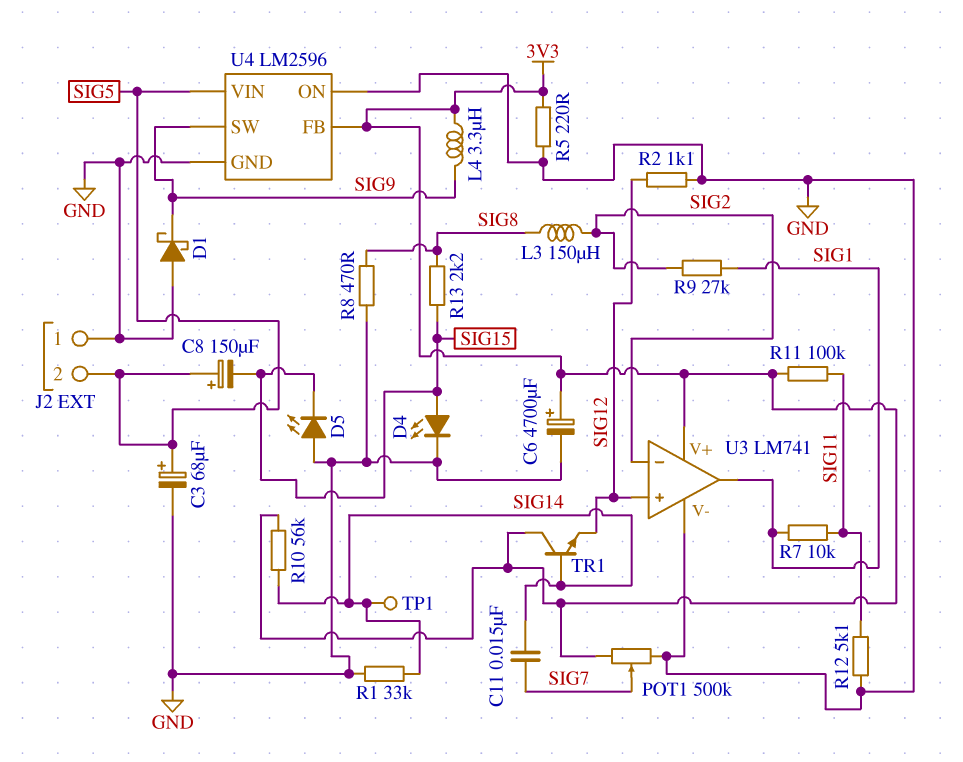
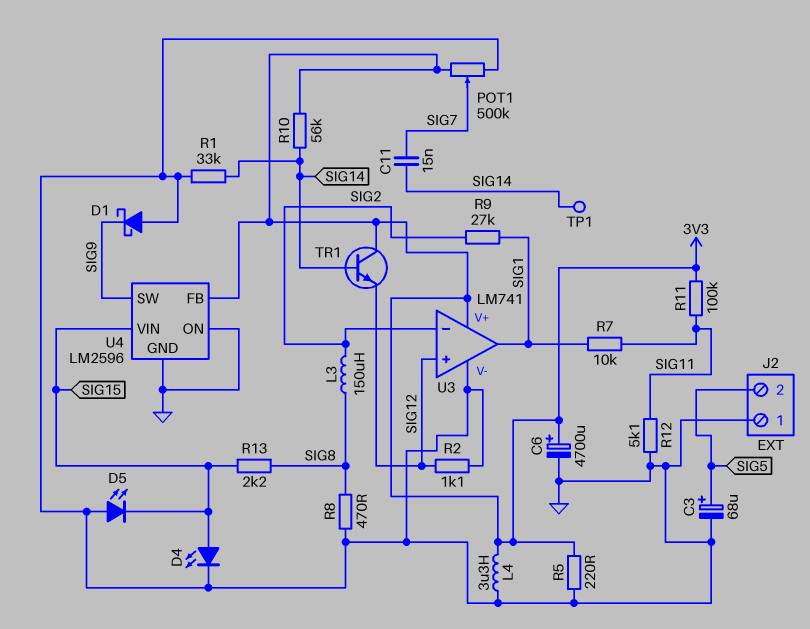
C8: 150uF (plus SIG5, minus SIG15) -> none
L4: 3.3uH (3V3, SIG9) -> 3.3uH (3V3, GND)
U4 pin VIN: SIG5 -> SIG15

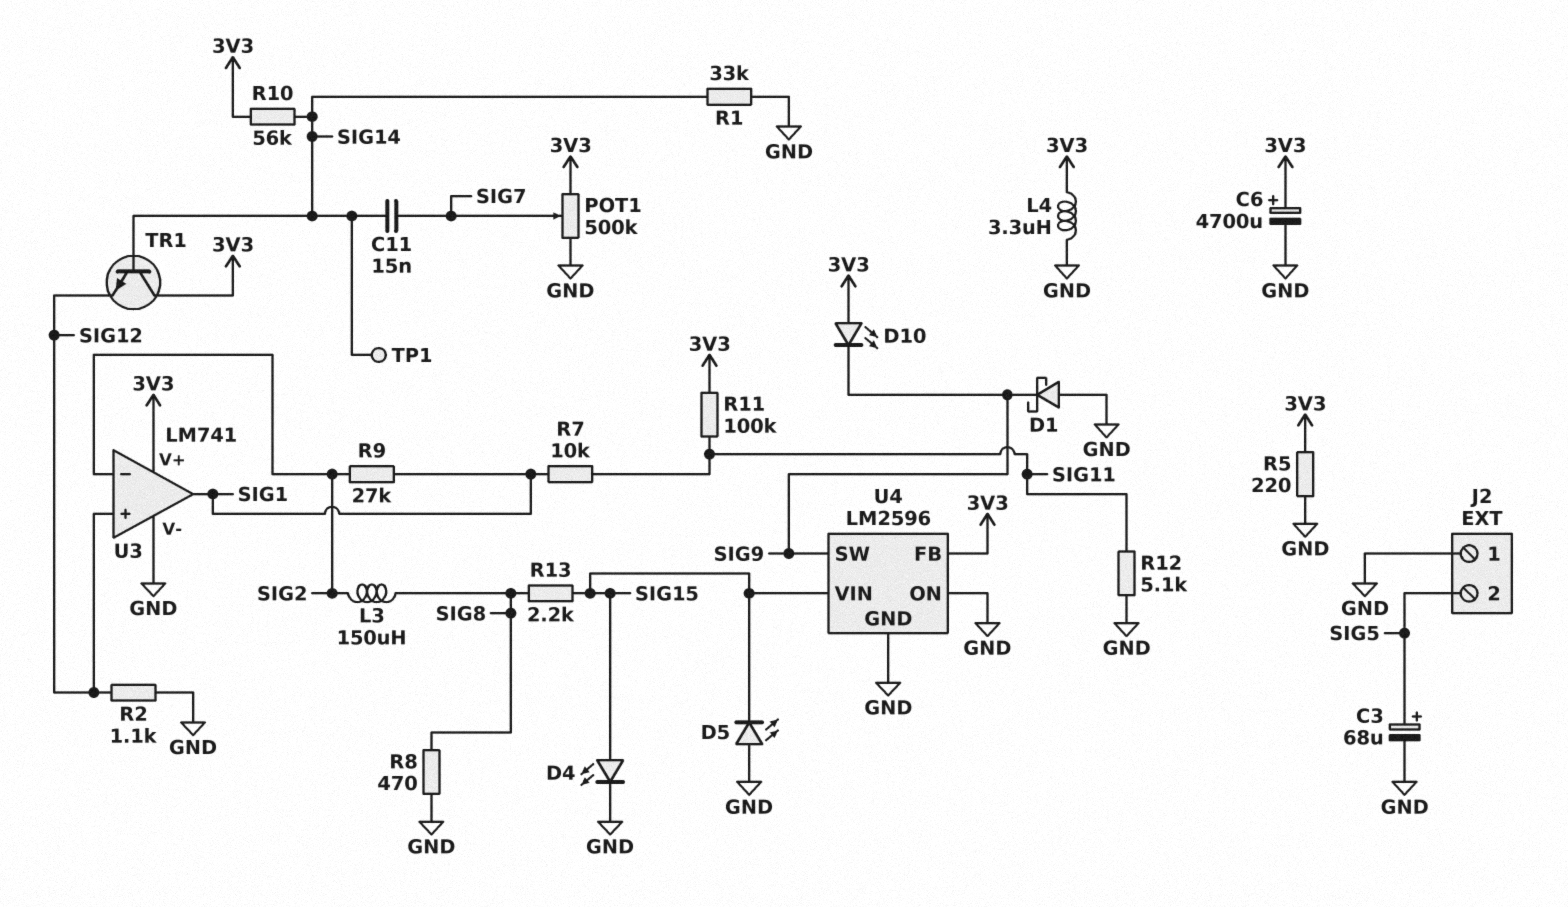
D10: none -> LED (A 3V3, K SIG9)

